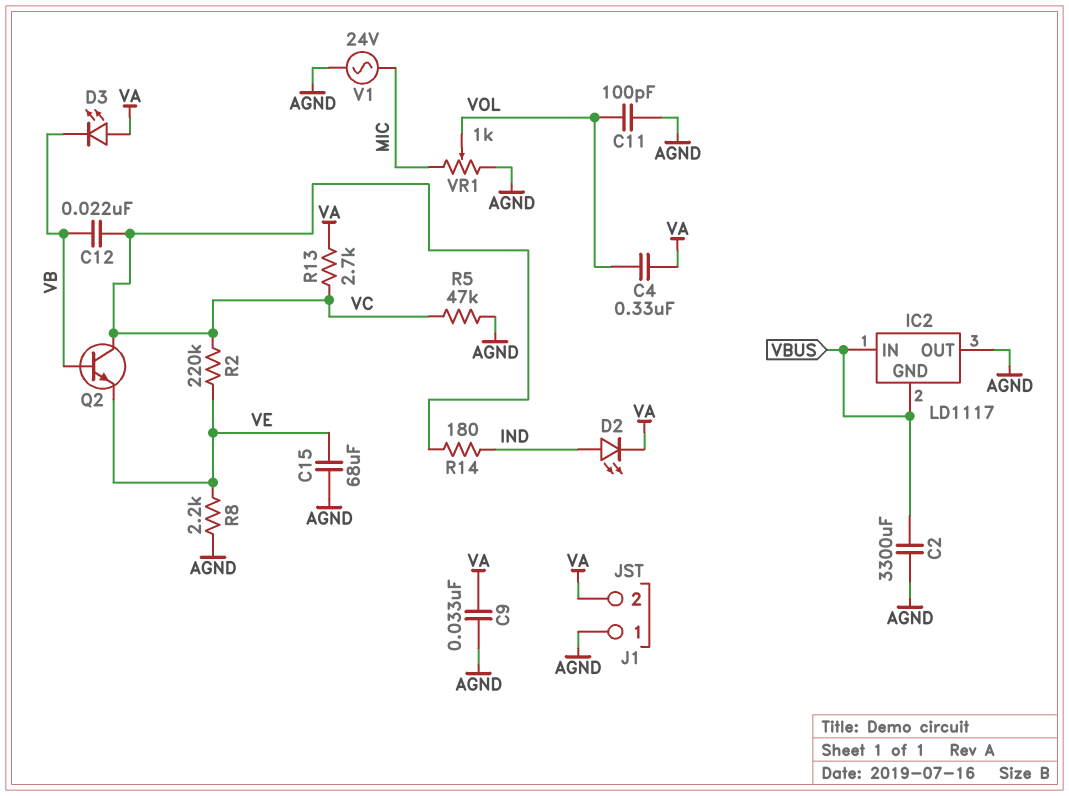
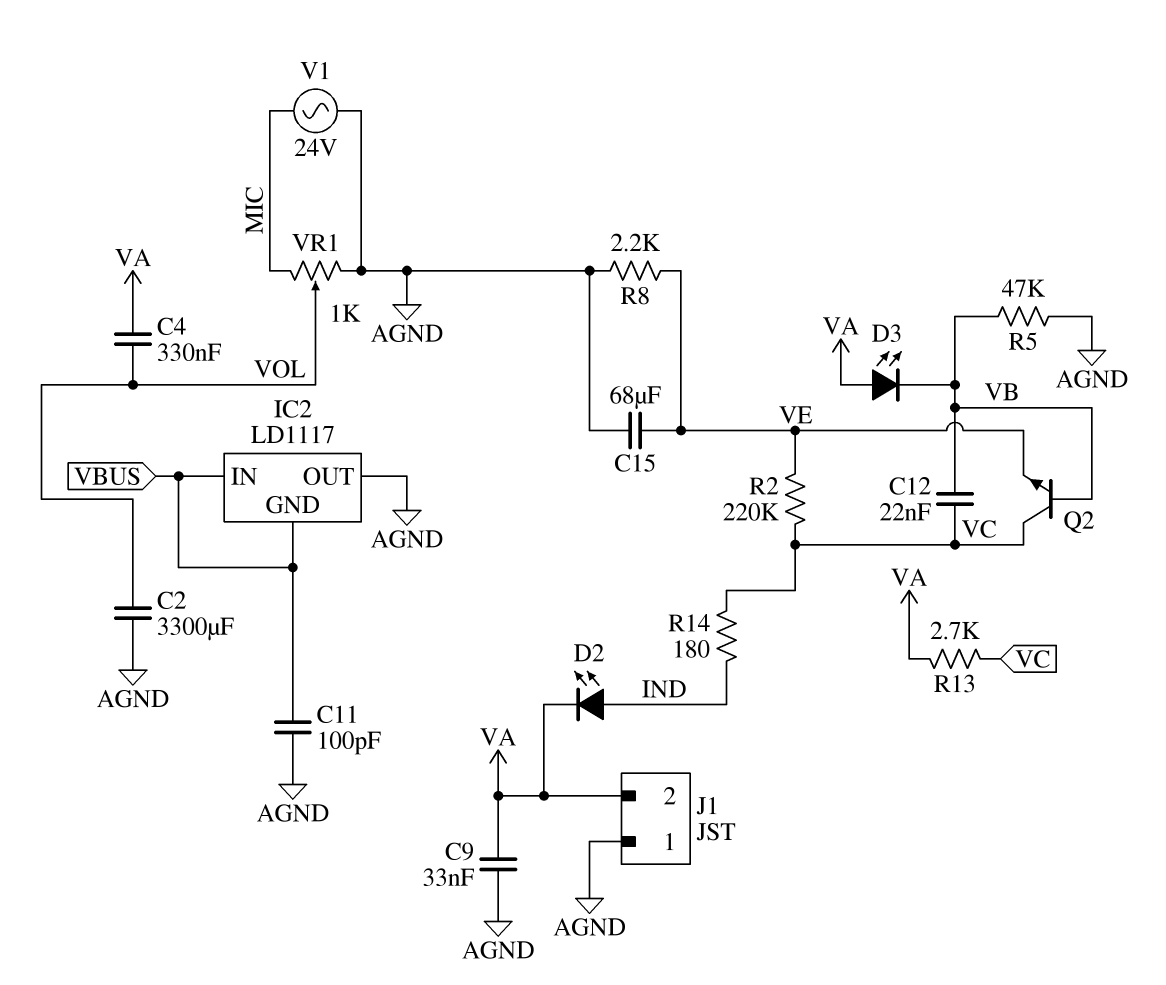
C2: 3300uF (AGND, VBUS) -> 3300uF (AGND, VOL)
C11: 100pF (AGND, VOL) -> 100pF (AGND, VBUS)
R5: 47k (AGND, VC) -> 47k (AGND, VB)

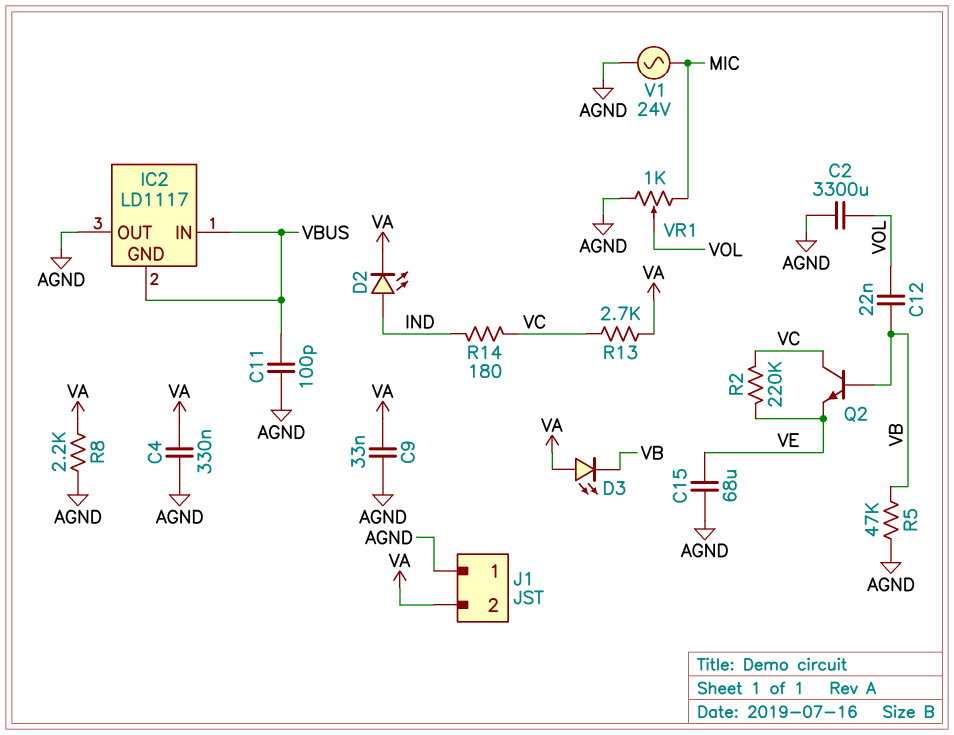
C4: 330nF (VA, VOL) -> 330nF (AGND, VA)
C12: 22nF (VB, VC) -> 22nF (VB, VOL)
R8: 2.2k (AGND, VE) -> 2.2k (AGND, VA)

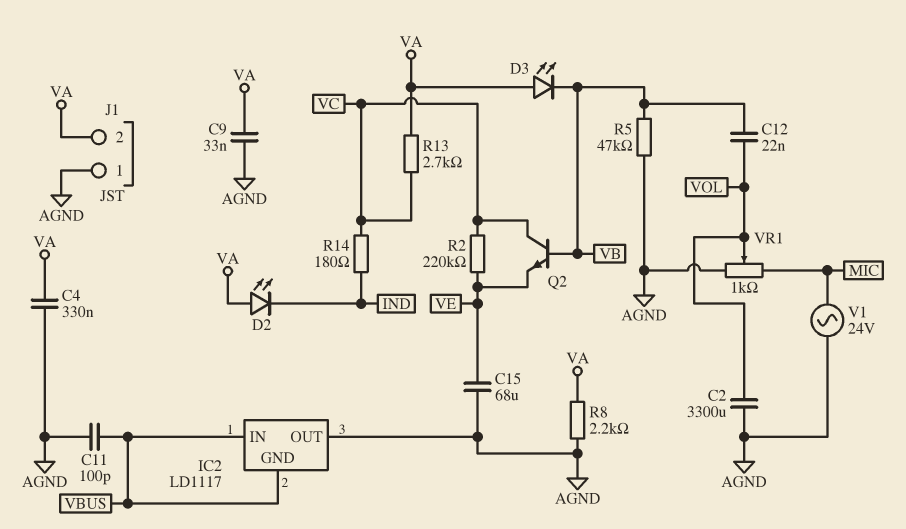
D2: LED (A IND, K VA) -> LED (A VA, K IND)

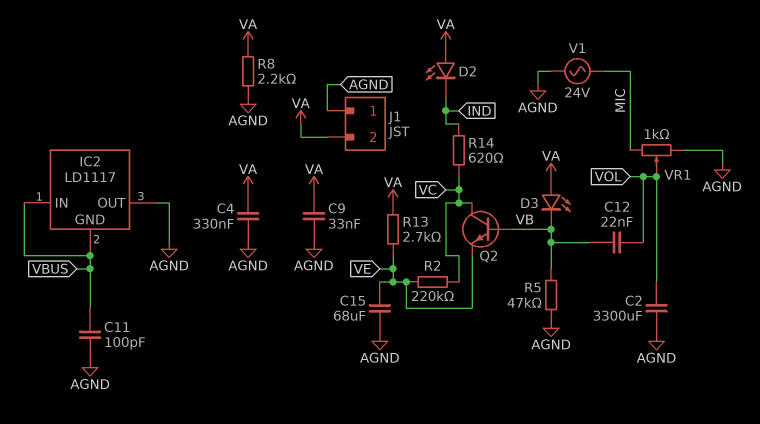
R13: 2.7k (VA, VC) -> 2.7k (VA, VE)
R14: 180 (IND, VC) -> 620 (IND, VC)

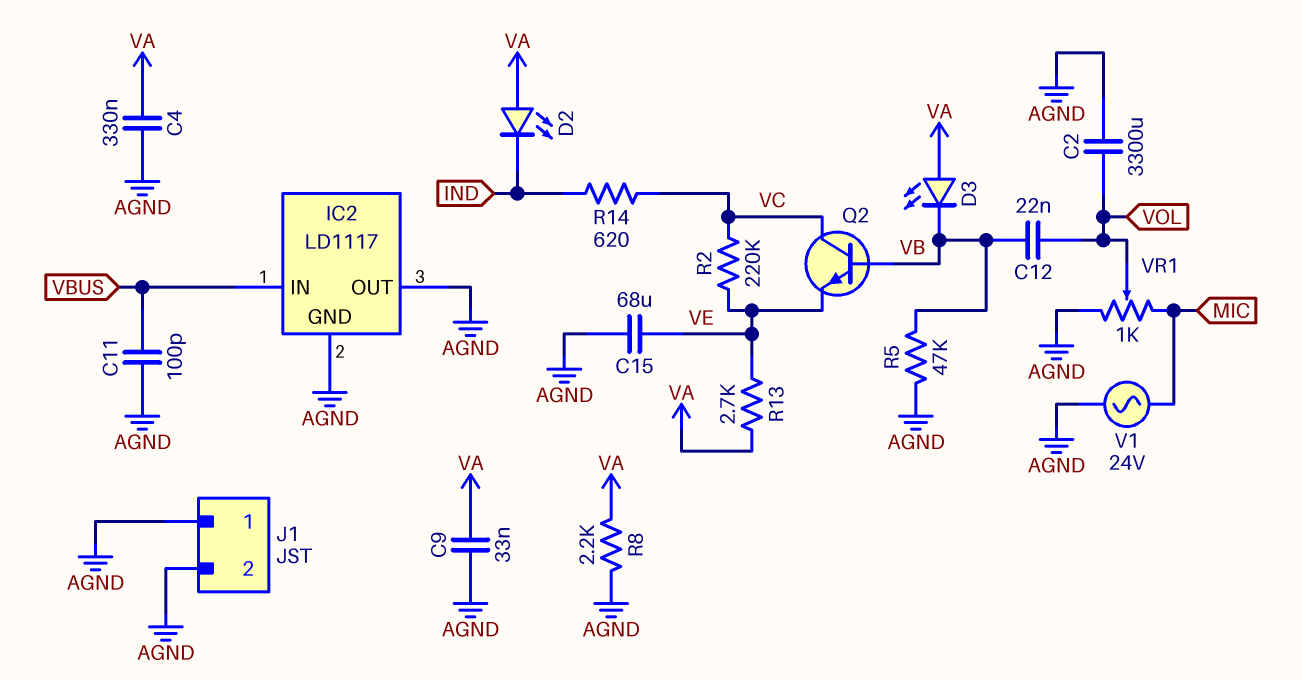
IC2 pin GND: VBUS -> AGND
J1 pin 2: VA -> AGND

